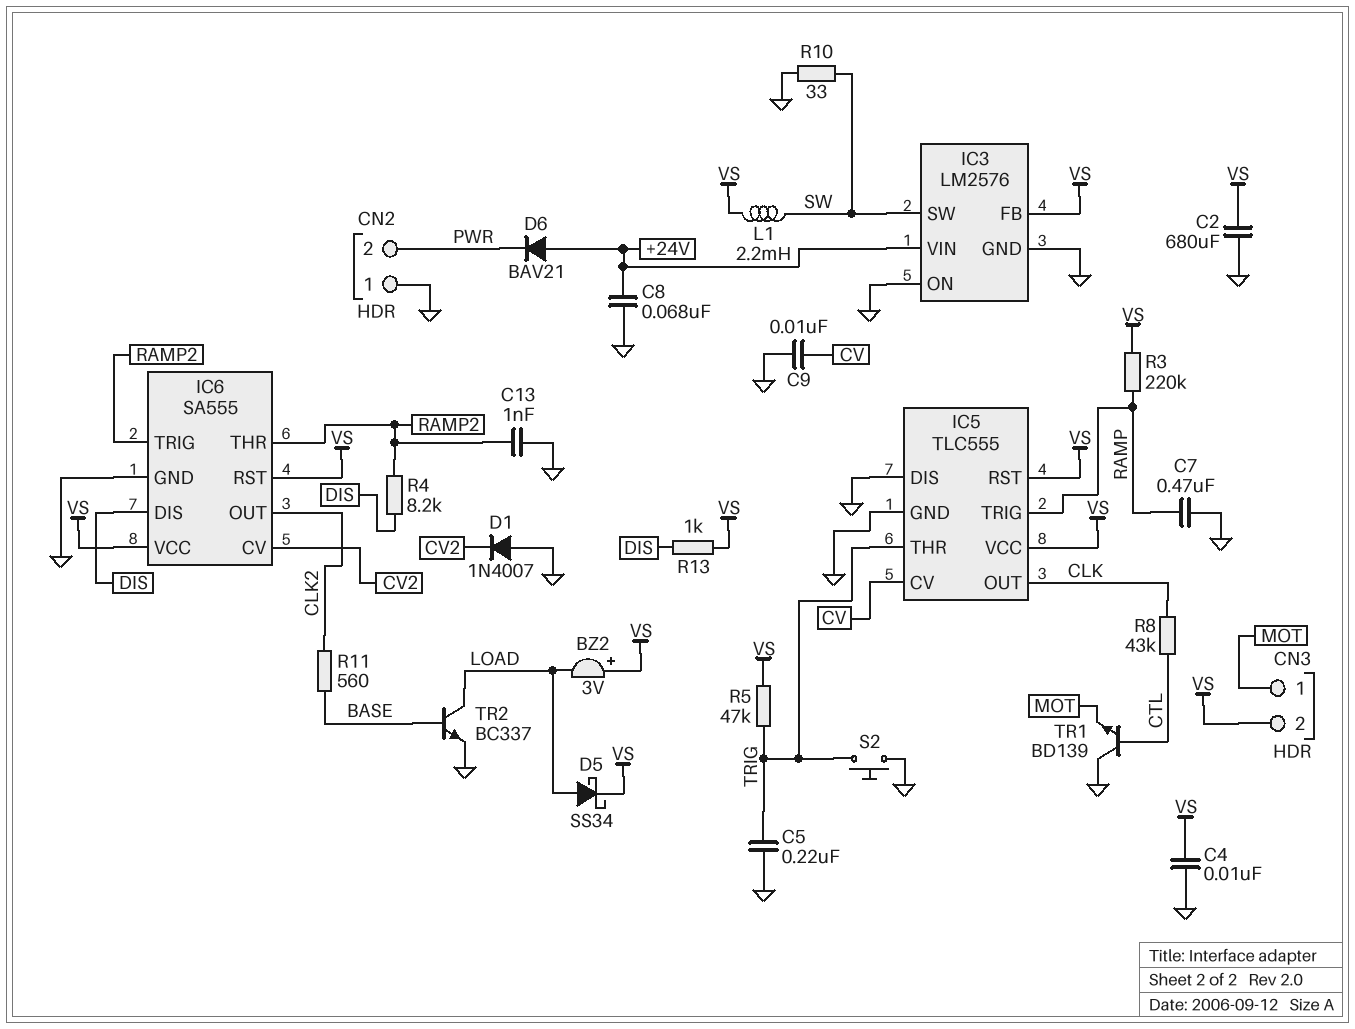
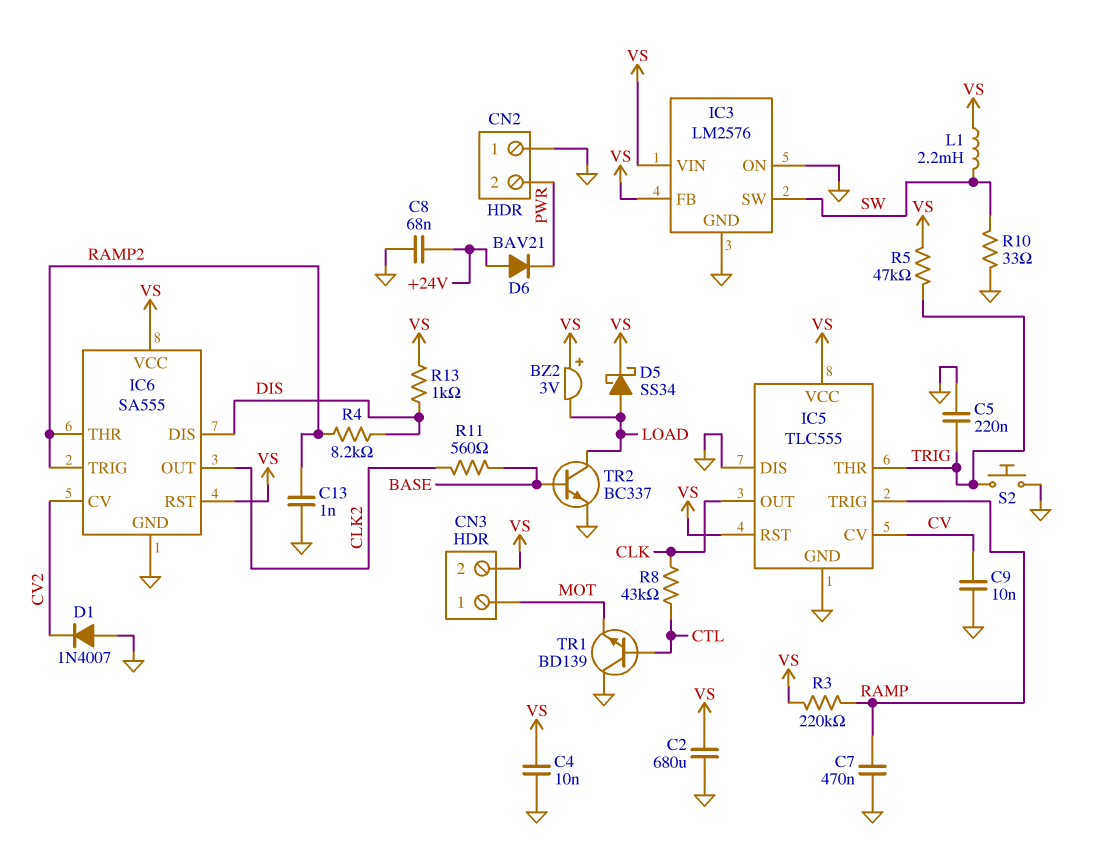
IC3 pin VIN: +24V -> VS

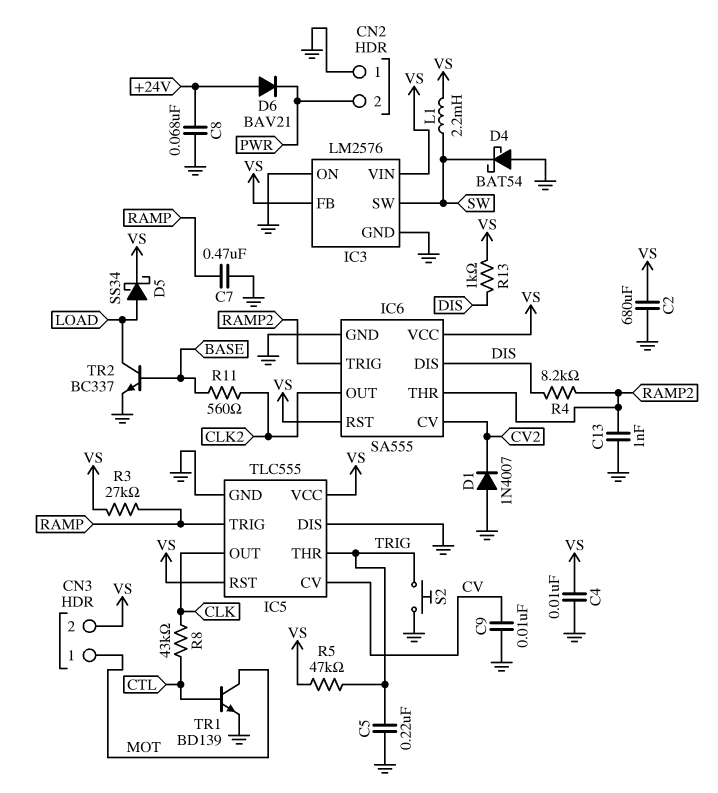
BZ2: buzzer 3V (plus VS, minus LOAD) -> none
D4: none -> schottky BAT54 (A GND, K SW)
R3: 220k (RAMP, VS) -> 27k (RAMP, VS)
R10: 33 (GND, SW) -> none
TR1: NPN BD139 (B CTL, C GND, E MOT) -> NPN BD139 (B CTL, C MOT, E GND)

